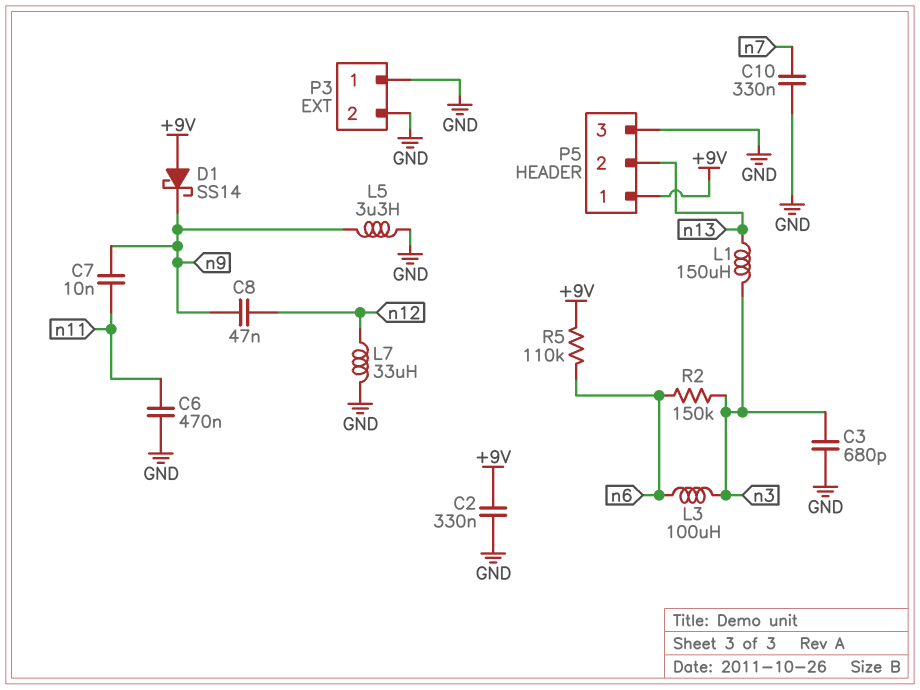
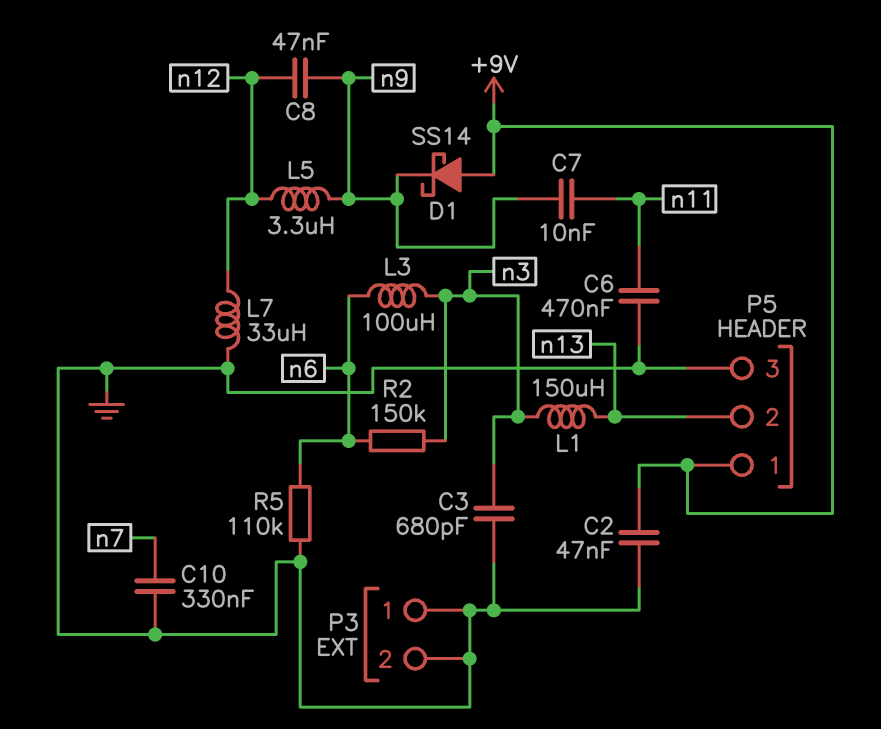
C2: 330nF (+9V, GND) -> 47nF (+9V, GND)
L5: 3.3uH (GND, n9) -> 3.3uH (n9, n12)
R5: 110k (+9V, n6) -> 110k (GND, n6)

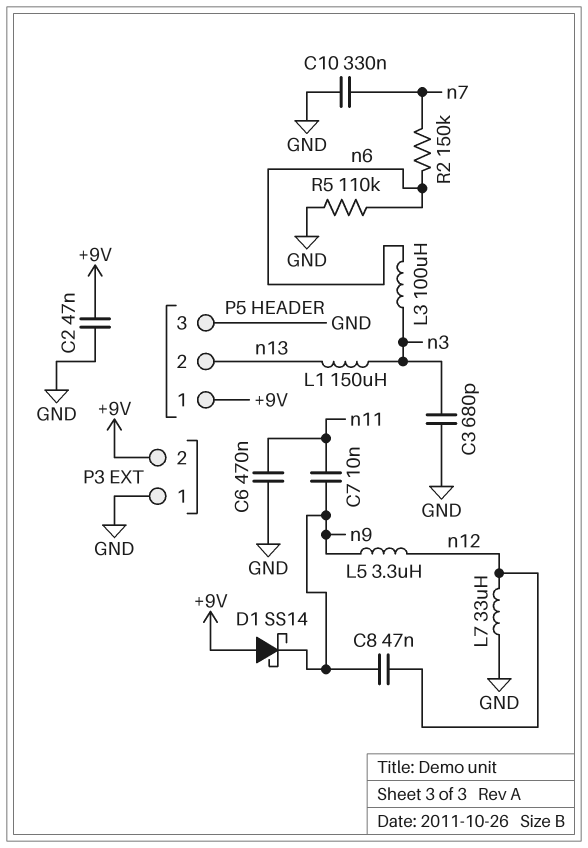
P3 pin 2: GND -> +9V
R2: 150k (n3, n6) -> 150k (n6, n7)

